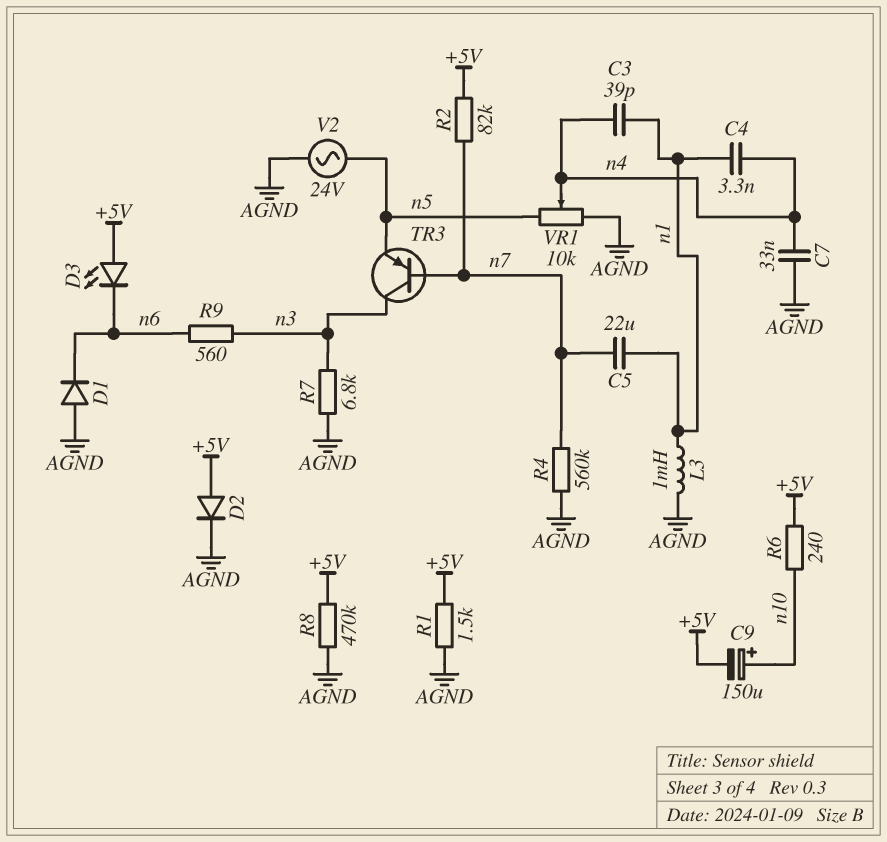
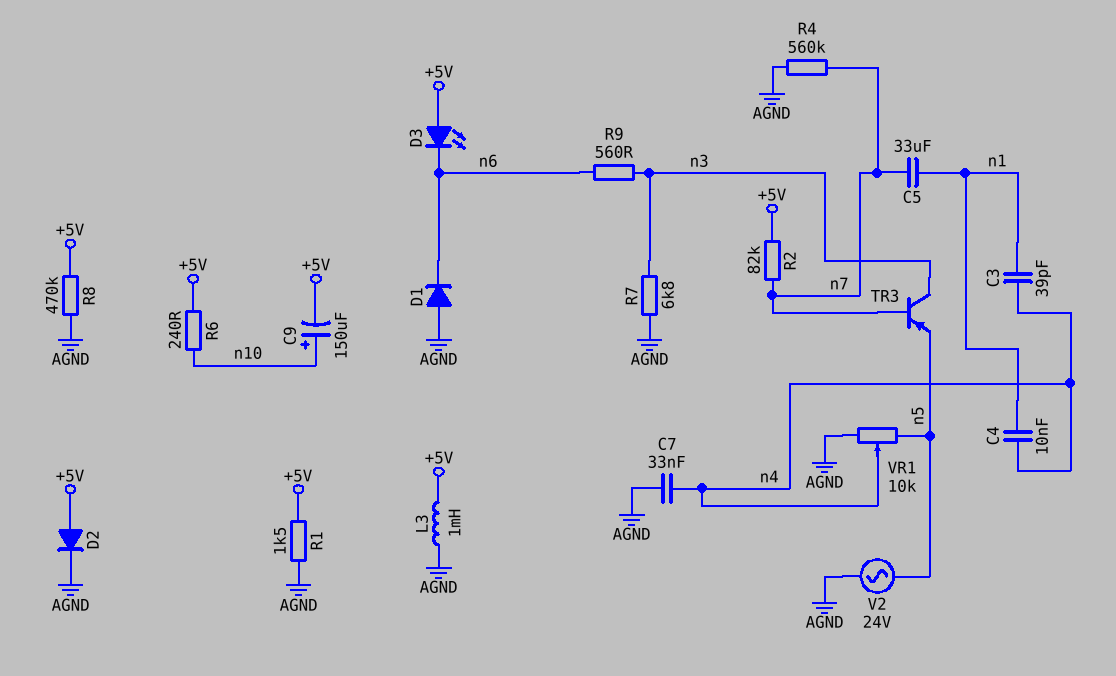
C4: 3.3nF (n1, n4) -> 10nF (n1, n4)
C5: 22uF (n1, n7) -> 33uF (n1, n7)
L3: 1mH (AGND, n1) -> 1mH (+5V, AGND)

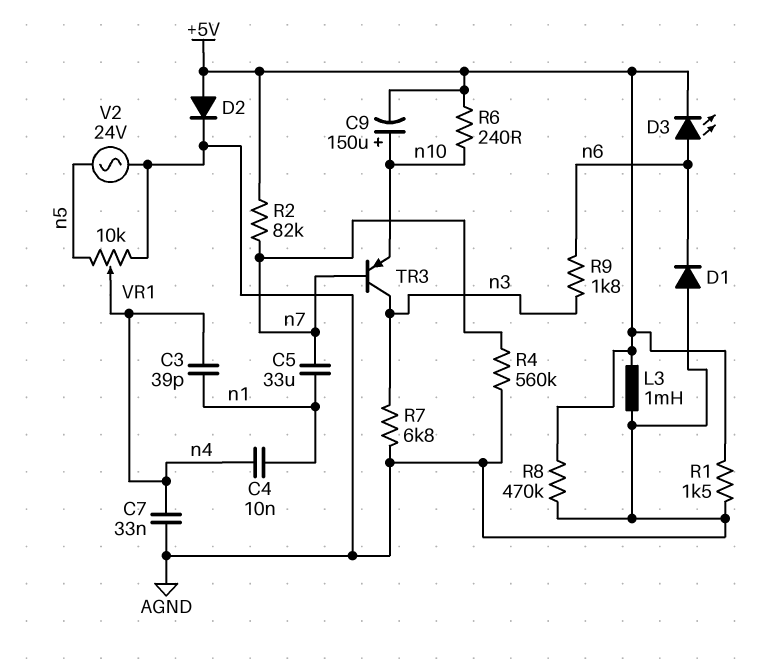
D3: LED (A +5V, K n6) -> LED (A n6, K +5V)
R9: 560 (n3, n6) -> 1.8k (n3, n6)
TR3: PNP (B n7, C n3, E n5) -> PNP (B n7, C n3, E n10)

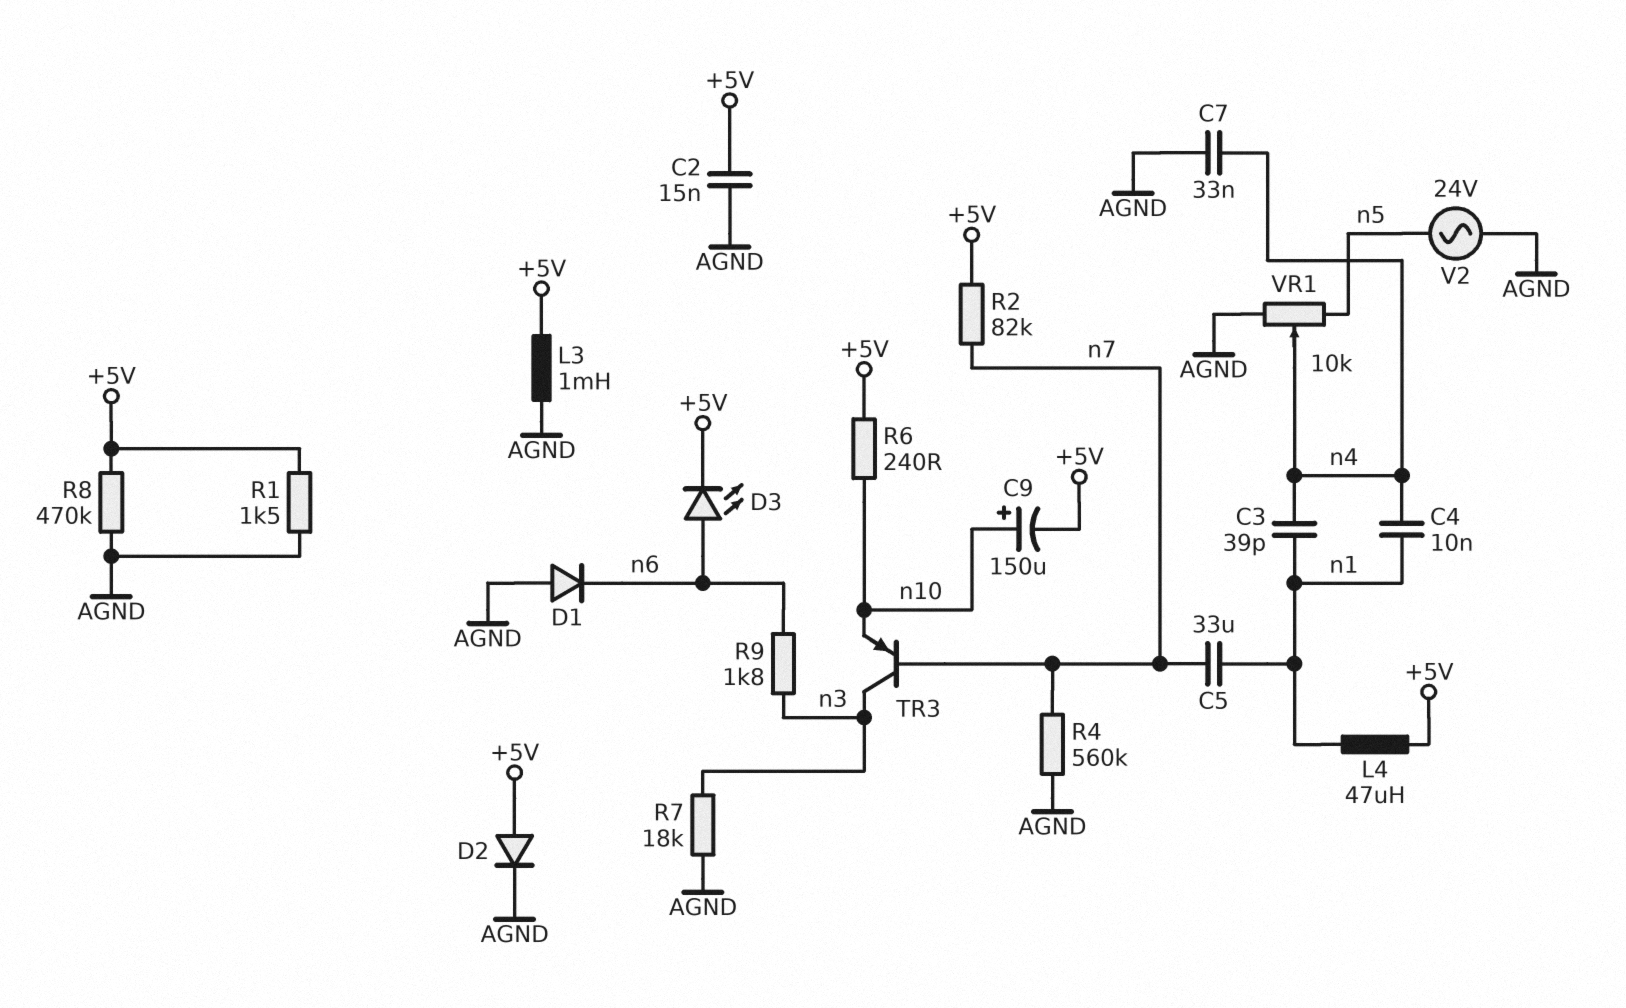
C2: none -> 15nF (+5V, AGND)
L4: none -> 47uH (+5V, n1)
R7: 6.8k (AGND, n3) -> 18k (AGND, n3)

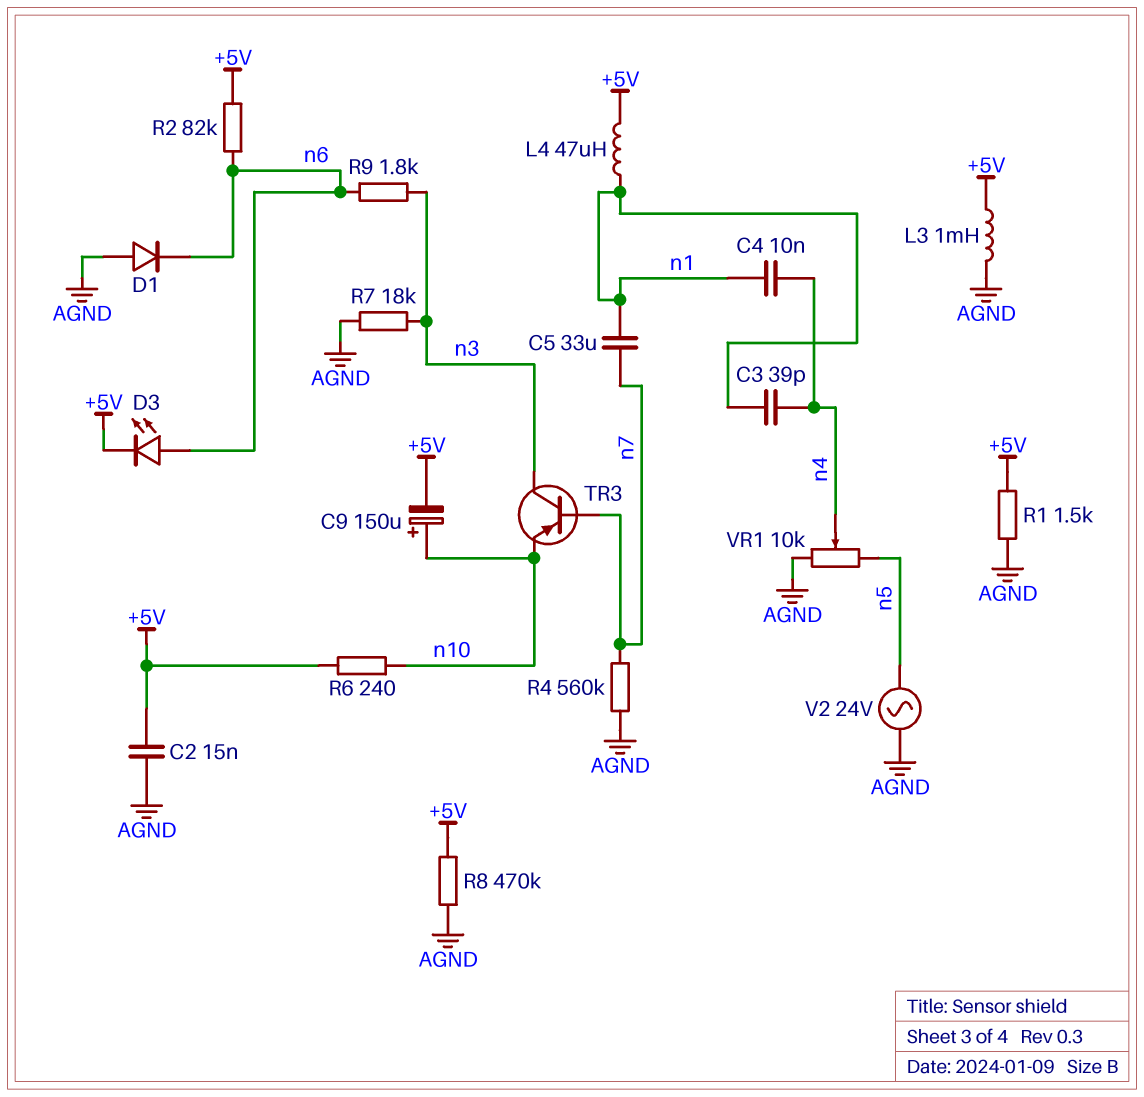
C7: 33nF (AGND, n4) -> none
D2: diode (A +5V, K AGND) -> none
R2: 82k (+5V, n7) -> 82k (+5V, n6)

